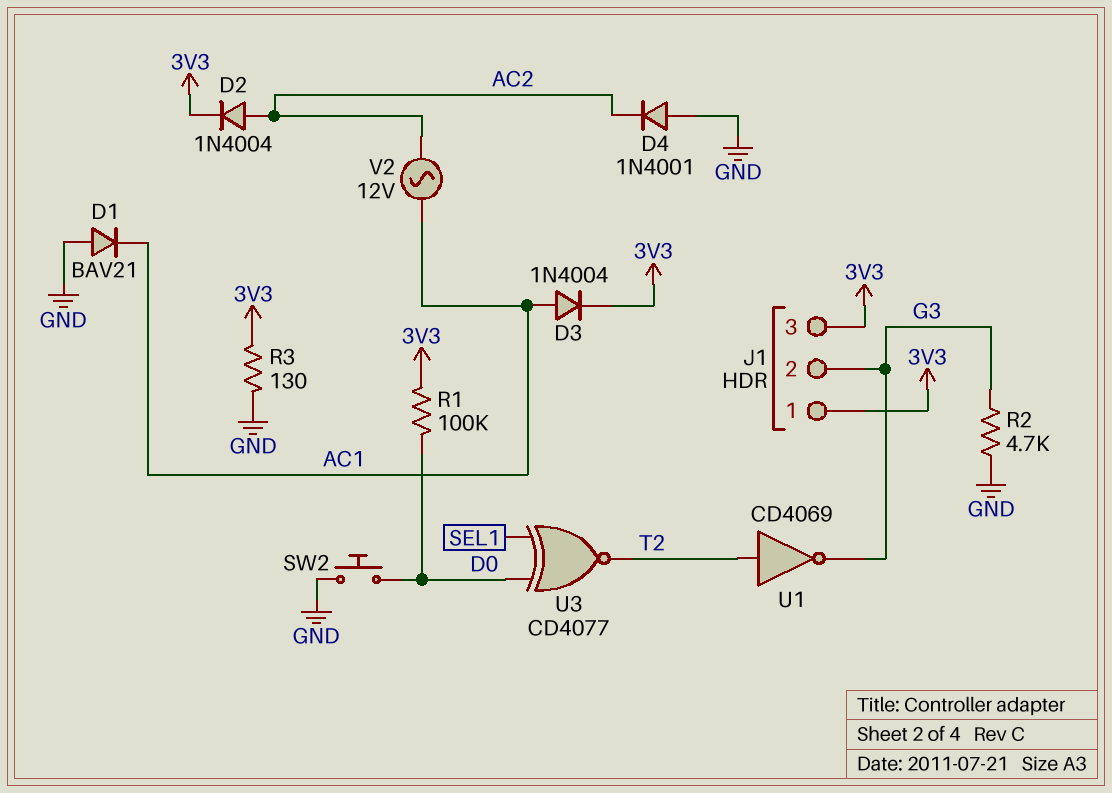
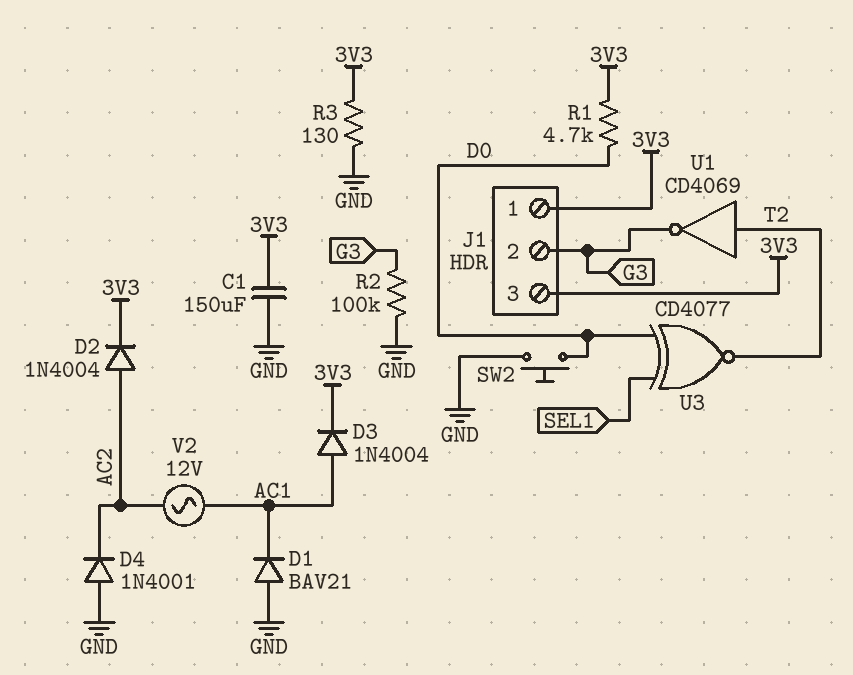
C1: none -> 150uF (3V3, GND)
R1: 100k (3V3, D0) -> 4.7k (3V3, D0)
R2: 4.7k (G3, GND) -> 100k (G3, GND)

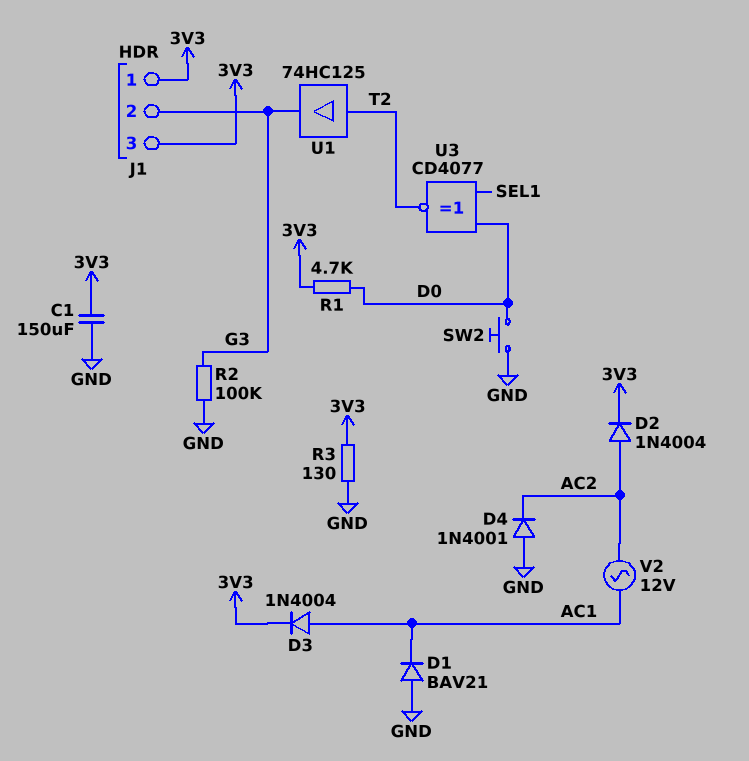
U1: NOT CD4069 (in T2, out G3) -> buffer 74HC125 (in T2, out G3)

